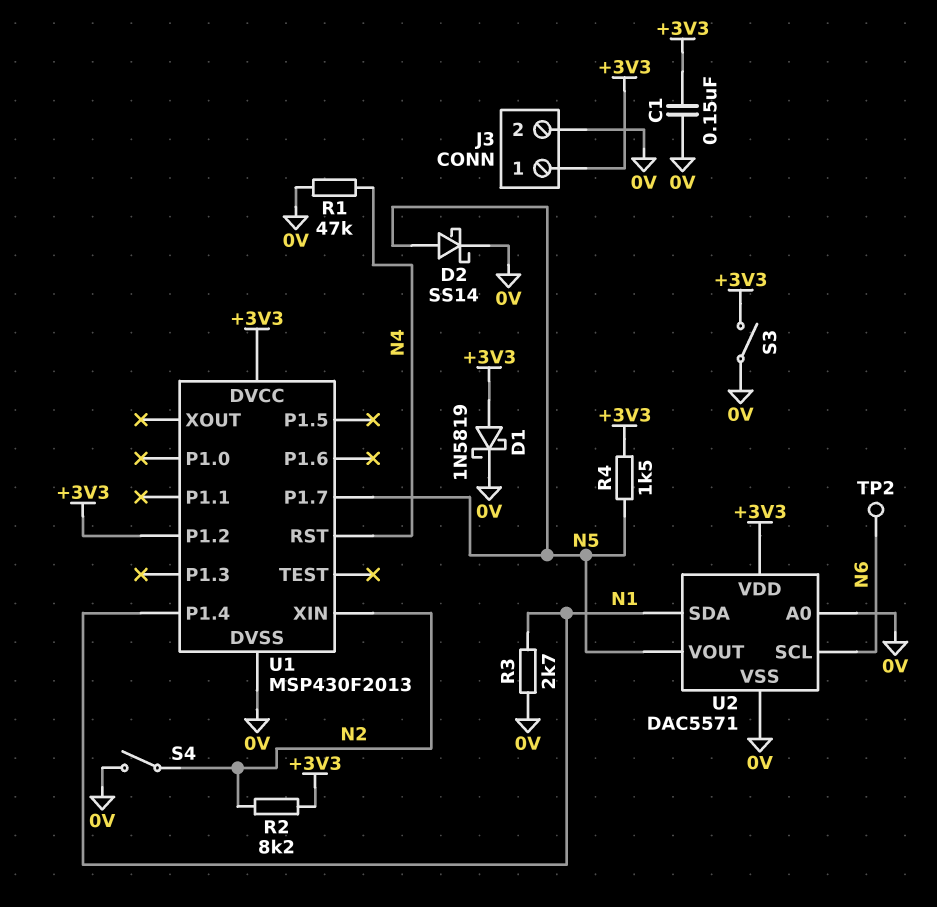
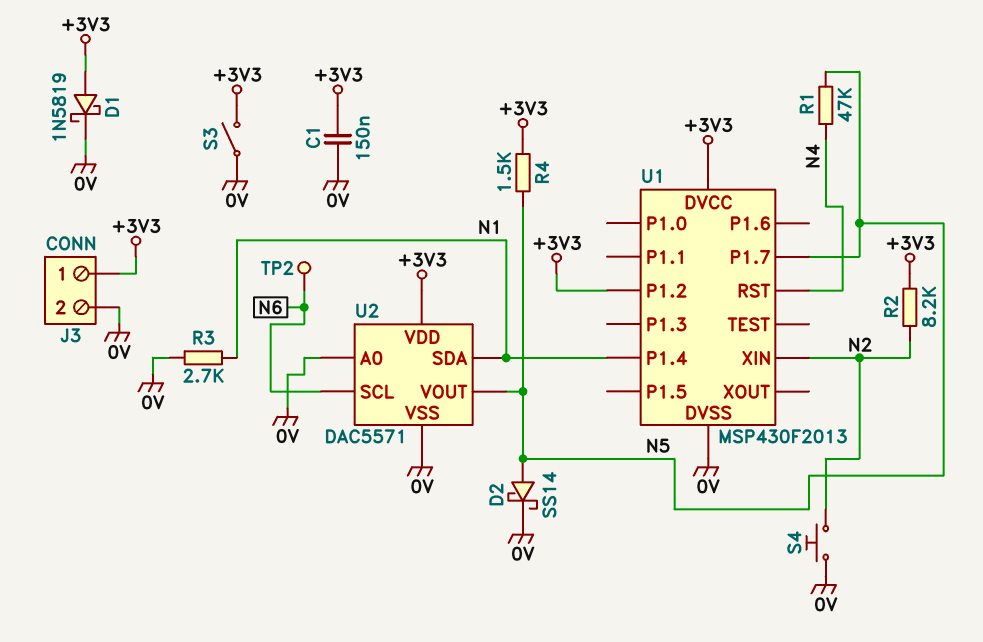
R1: 47k (0V, N4) -> 47k (N4, N5)
S4: switch (0V, N2) -> button (0V, N2)

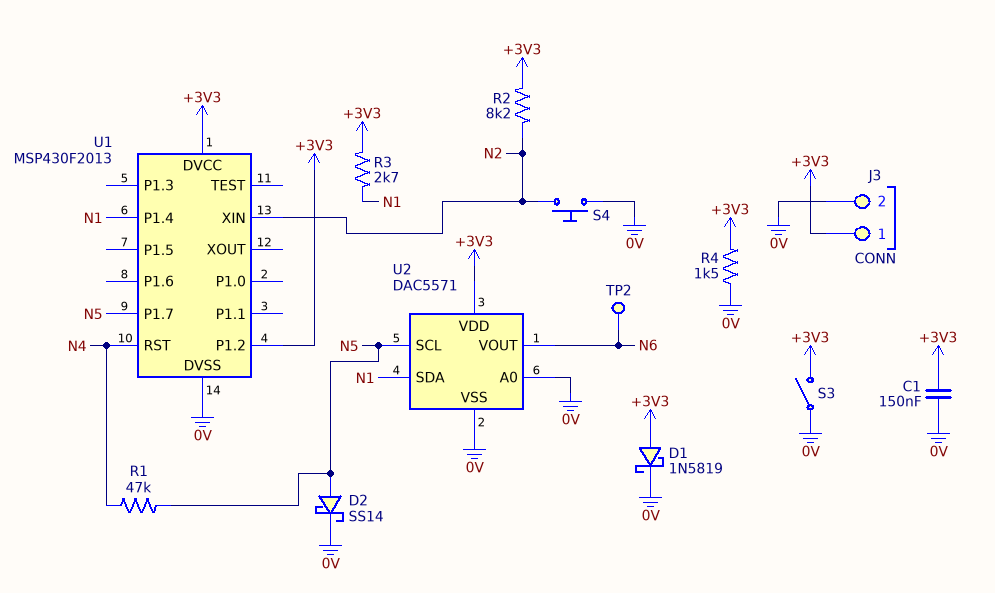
R3: 2.7k (0V, N1) -> 2.7k (+3V3, N1)
R4: 1.5k (+3V3, N5) -> 1.5k (+3V3, 0V)
U2 pin SCL: N6 -> N5
U2 pin VOUT: N5 -> N6

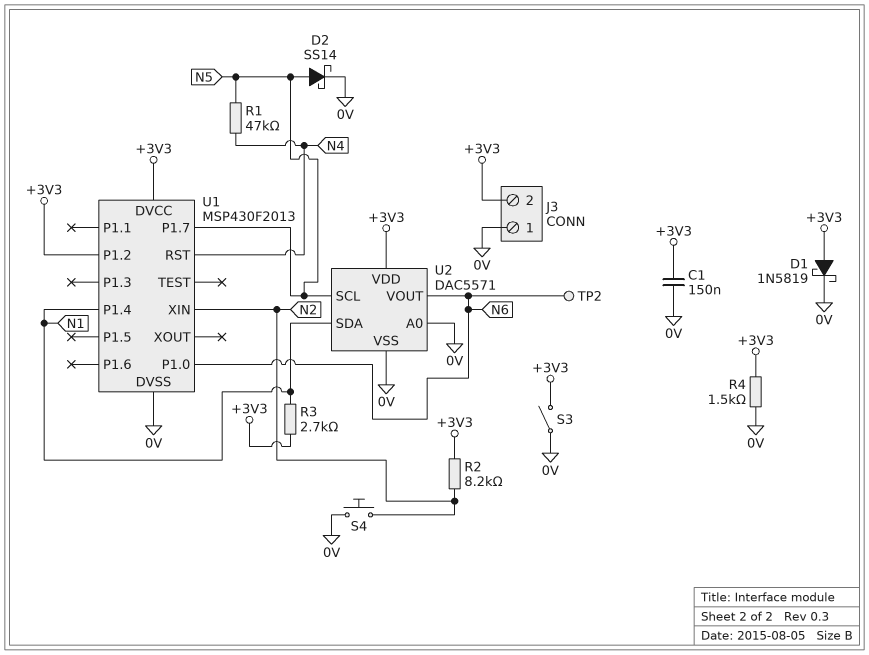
J3 pin 1: +3V3 -> 0V
J3 pin 2: 0V -> +3V3
U1 pin P1.0: none -> N6

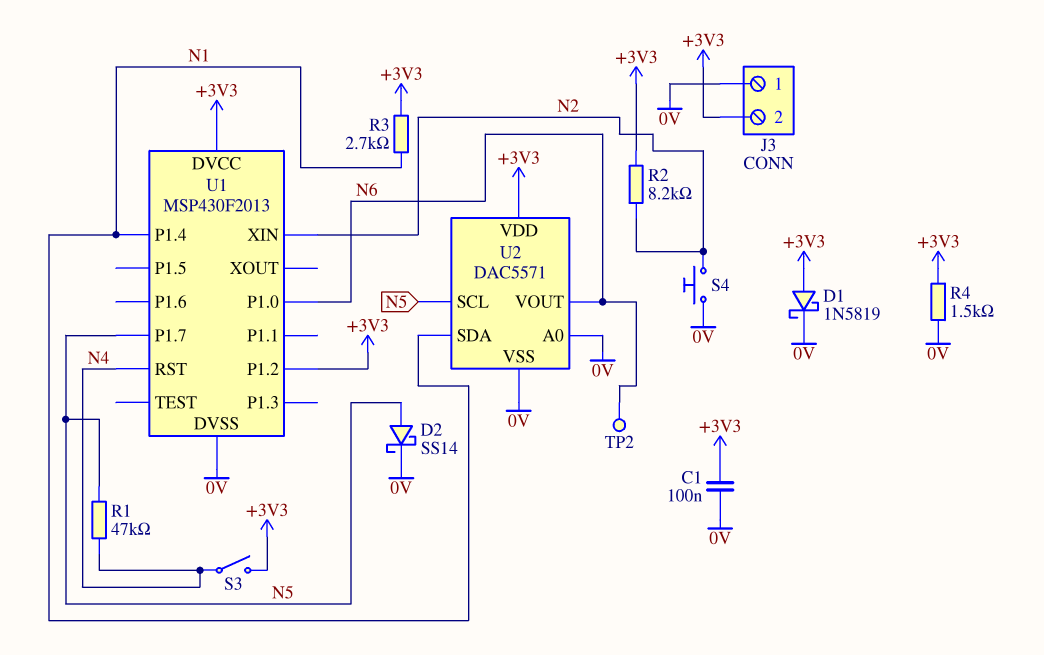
C1: 150nF (+3V3, 0V) -> 100nF (+3V3, 0V)
S3: switch (+3V3, 0V) -> switch (+3V3, N4)

